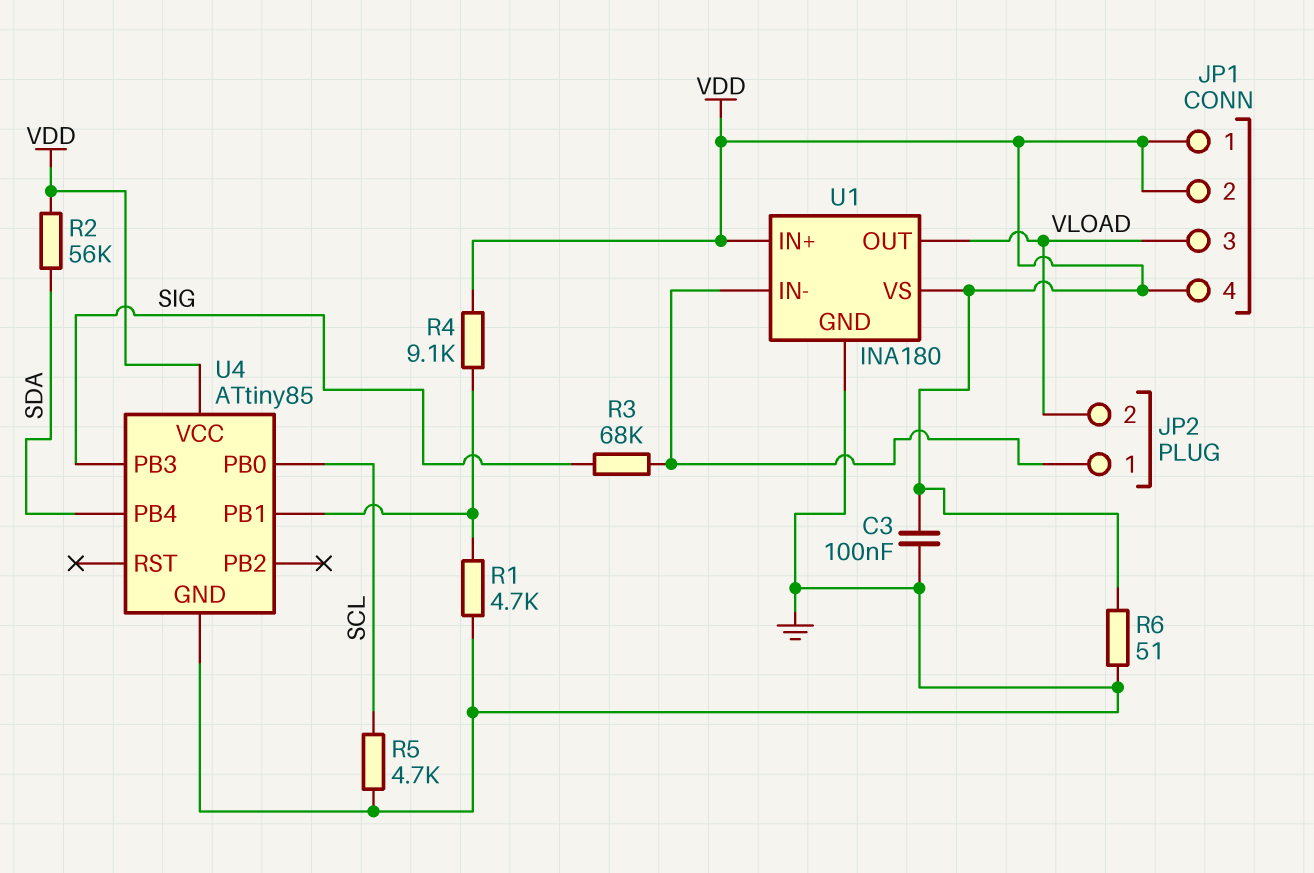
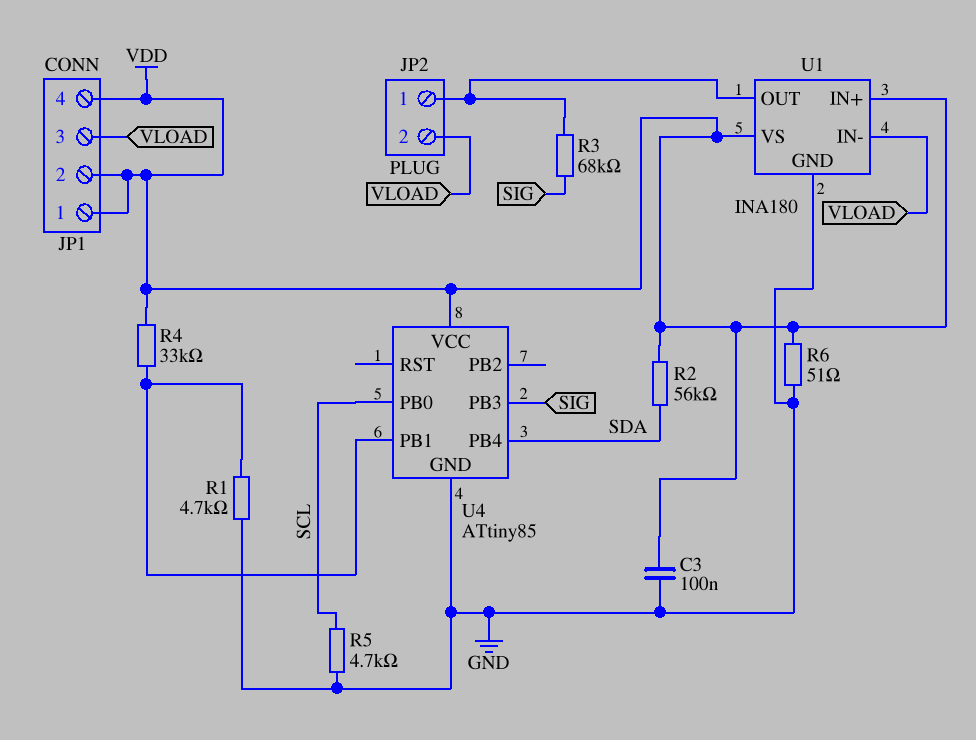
R4: 9.1k (U4/PB1, VDD) -> 33k (U4/PB1, VDD)
U1 pin IN-: JP2/1 -> VLOAD
U1 pin OUT: VLOAD -> JP2/1

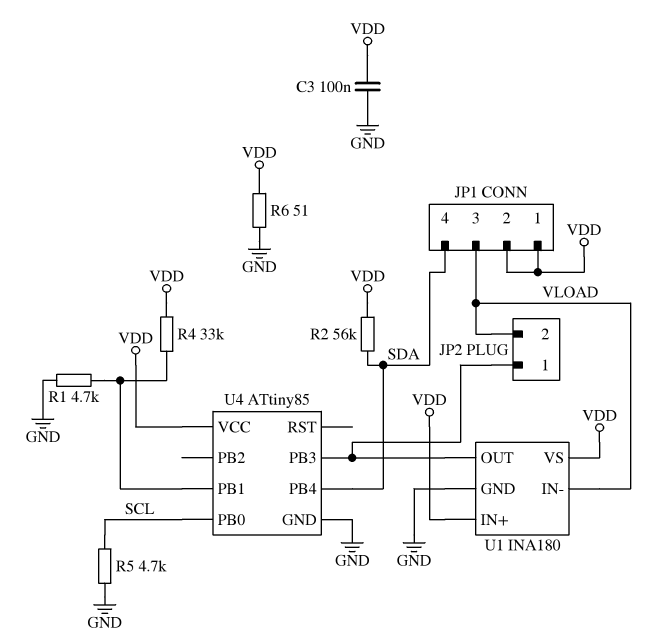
JP1 pin 4: VDD -> SDA
R3: 68k (JP2/1, SIG) -> none
U4 pin PB3: SIG -> JP2/1

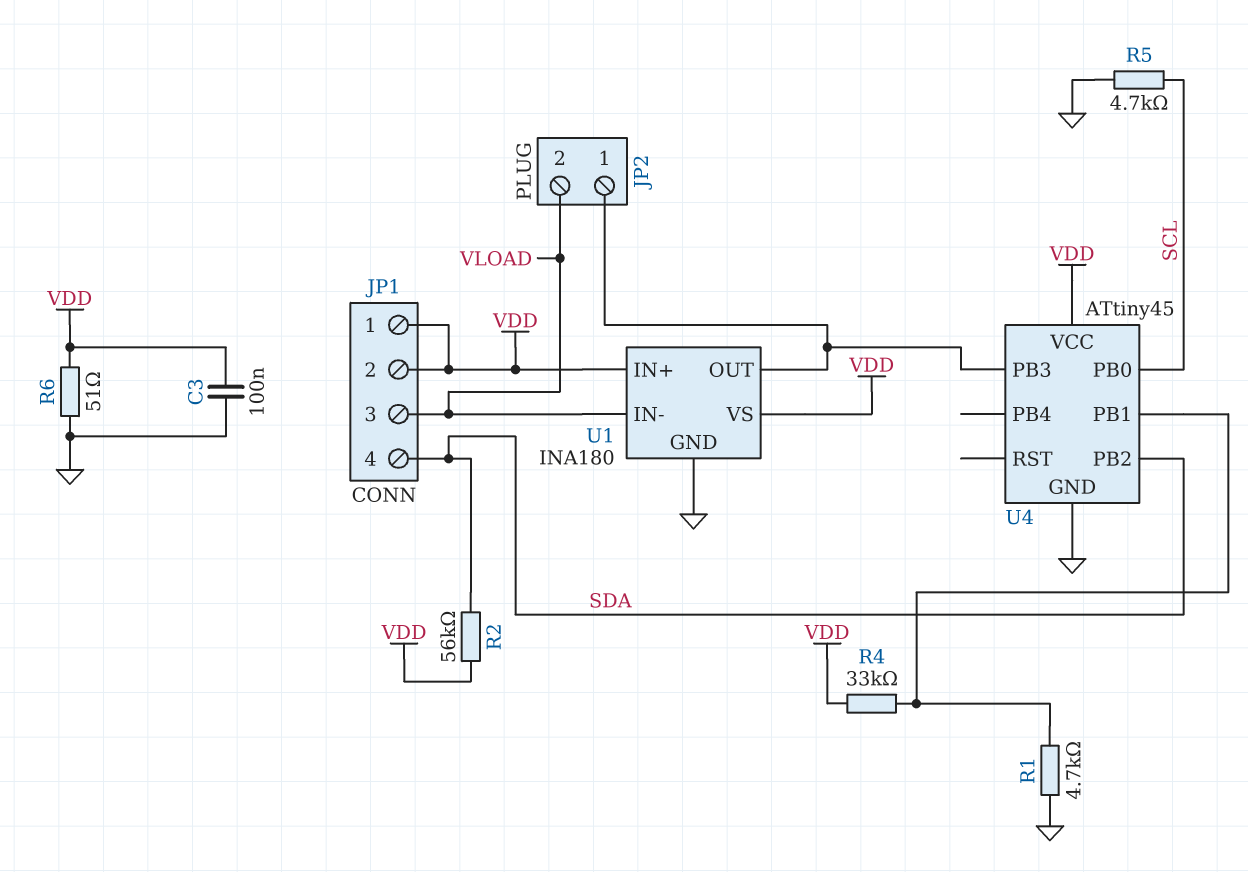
U4: ATtiny85 -> ATtiny45
U4 pin PB2: none -> SDA
U4 pin PB4: SDA -> none

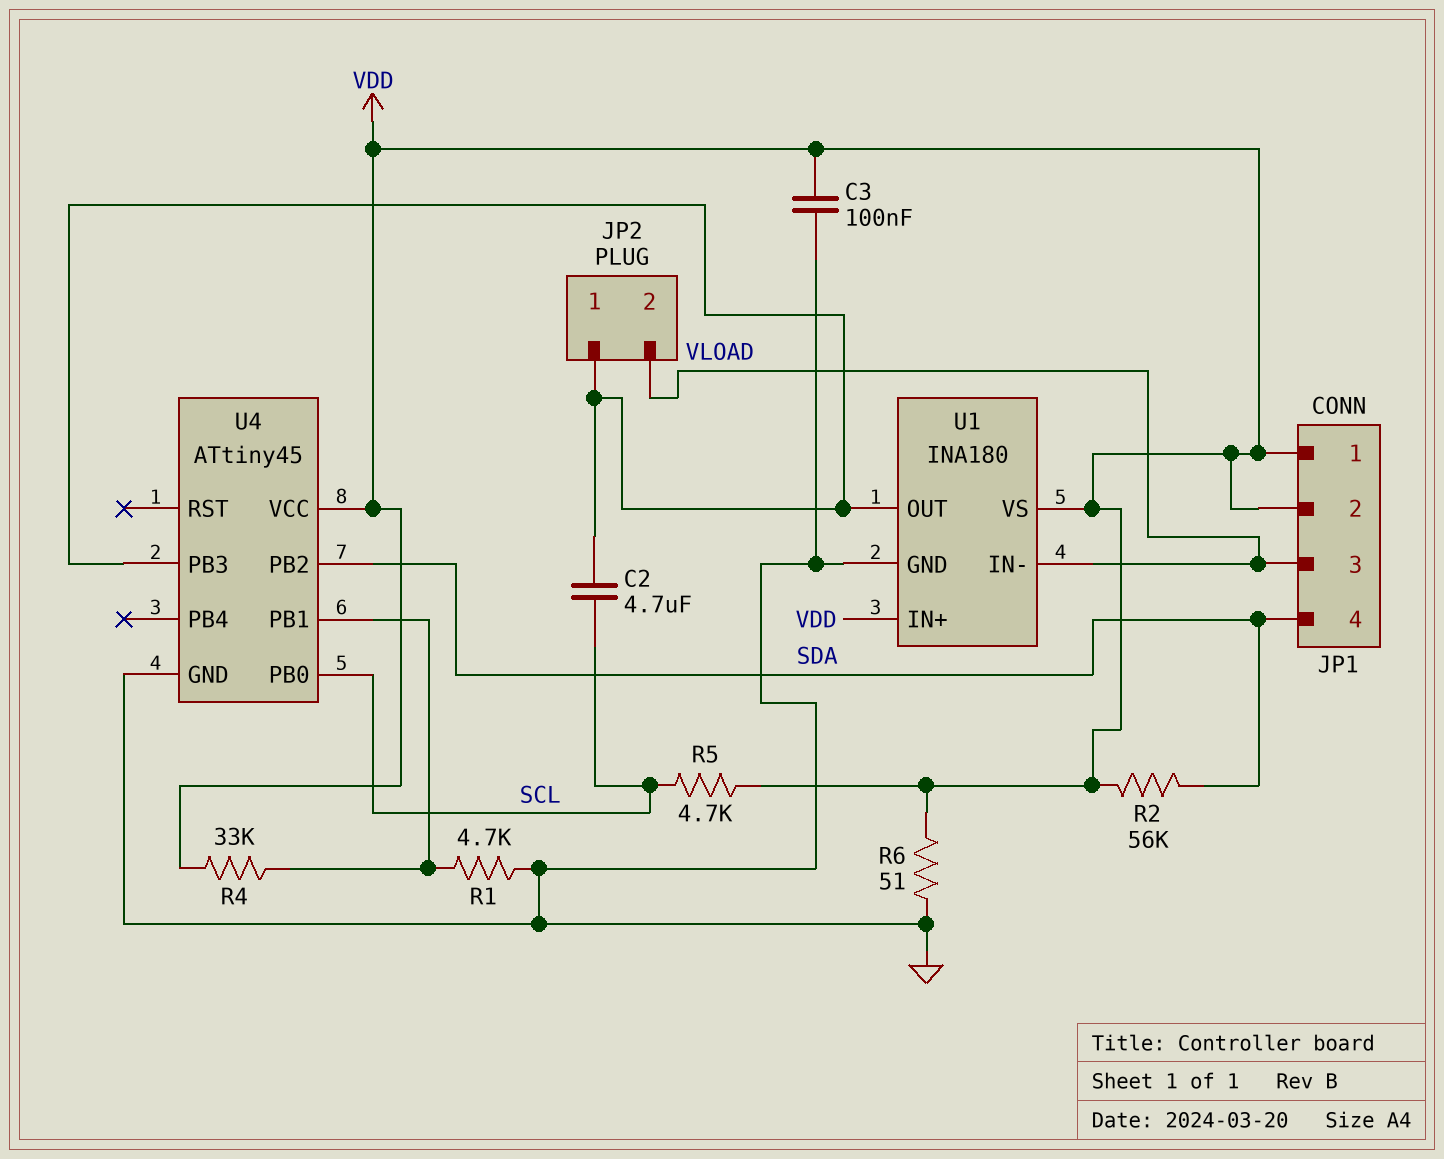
C2: none -> 4.7uF (JP2/1, SCL)
R5: 4.7k (GND, SCL) -> 4.7k (SCL, VDD)

